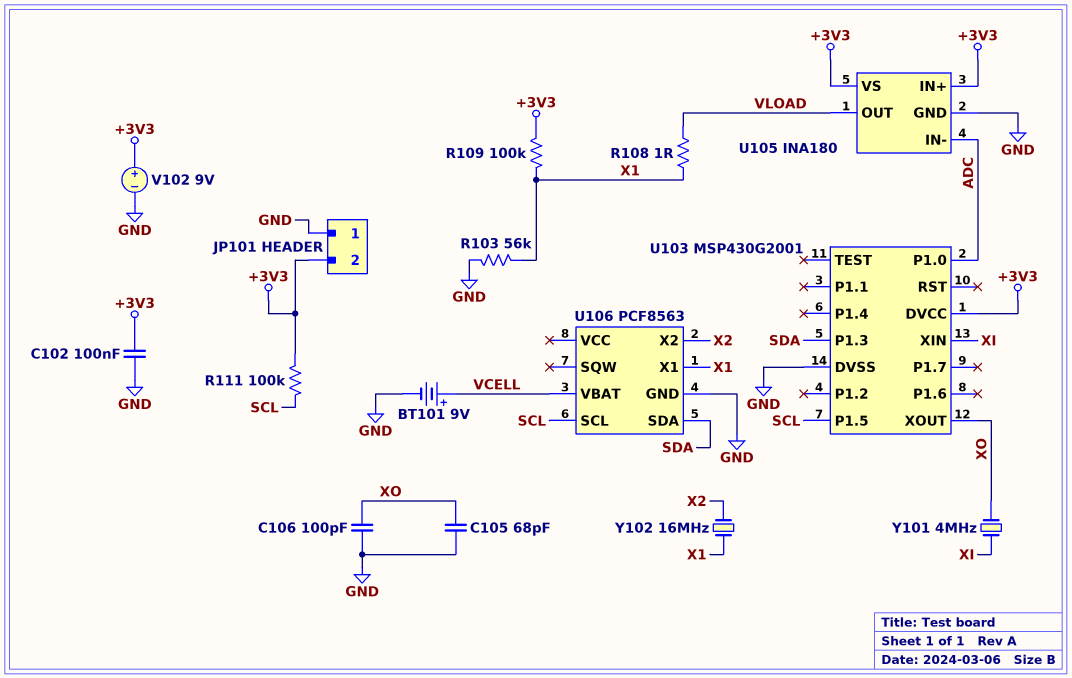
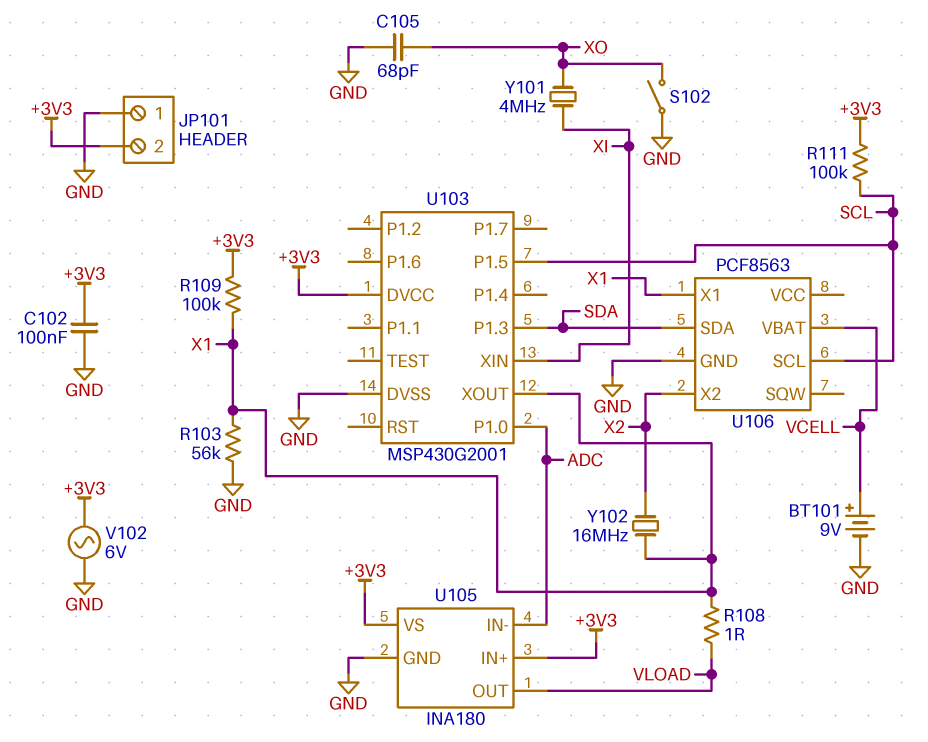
C106: 100pF (GND, XO) -> none
S102: none -> switch (GND, XO)
U103 pin XOUT: XO -> X1
V102: 9V (plus +3V3, minus GND) -> AC 6V (+3V3, GND)

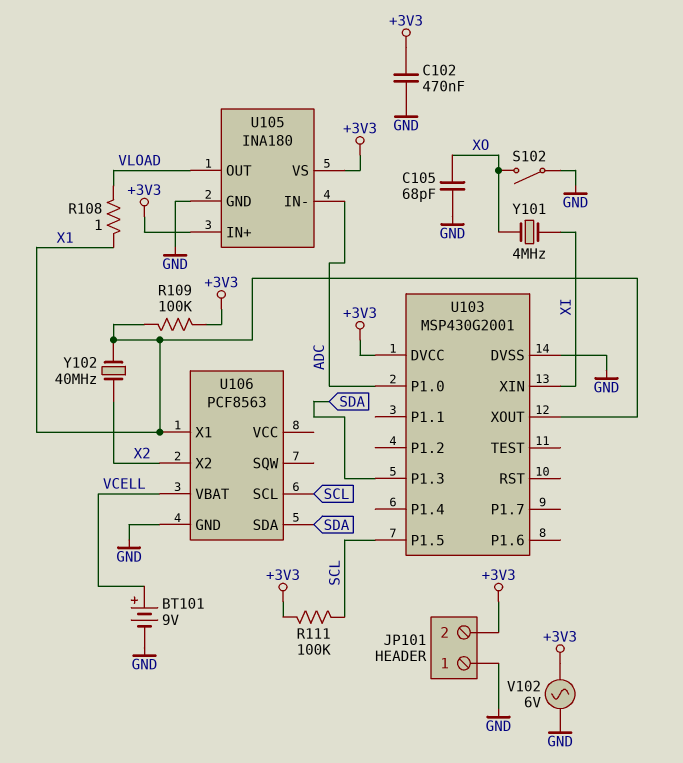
C102: 100nF (+3V3, GND) -> 470nF (+3V3, GND)
R103: 56k (GND, X1) -> none
Y102: 16MHz (X1, X2) -> 40MHz (X1, X2)

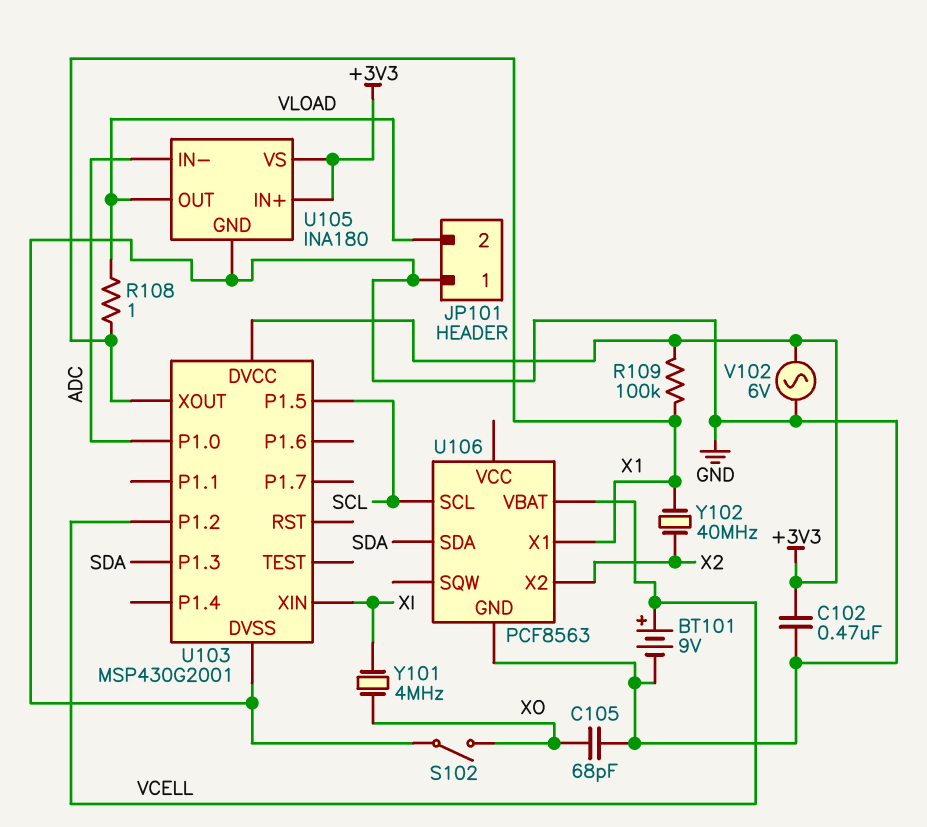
JP101 pin 2: +3V3 -> VLOAD
R111: 100k (+3V3, SCL) -> none
U103 pin P1.2: none -> VCELL

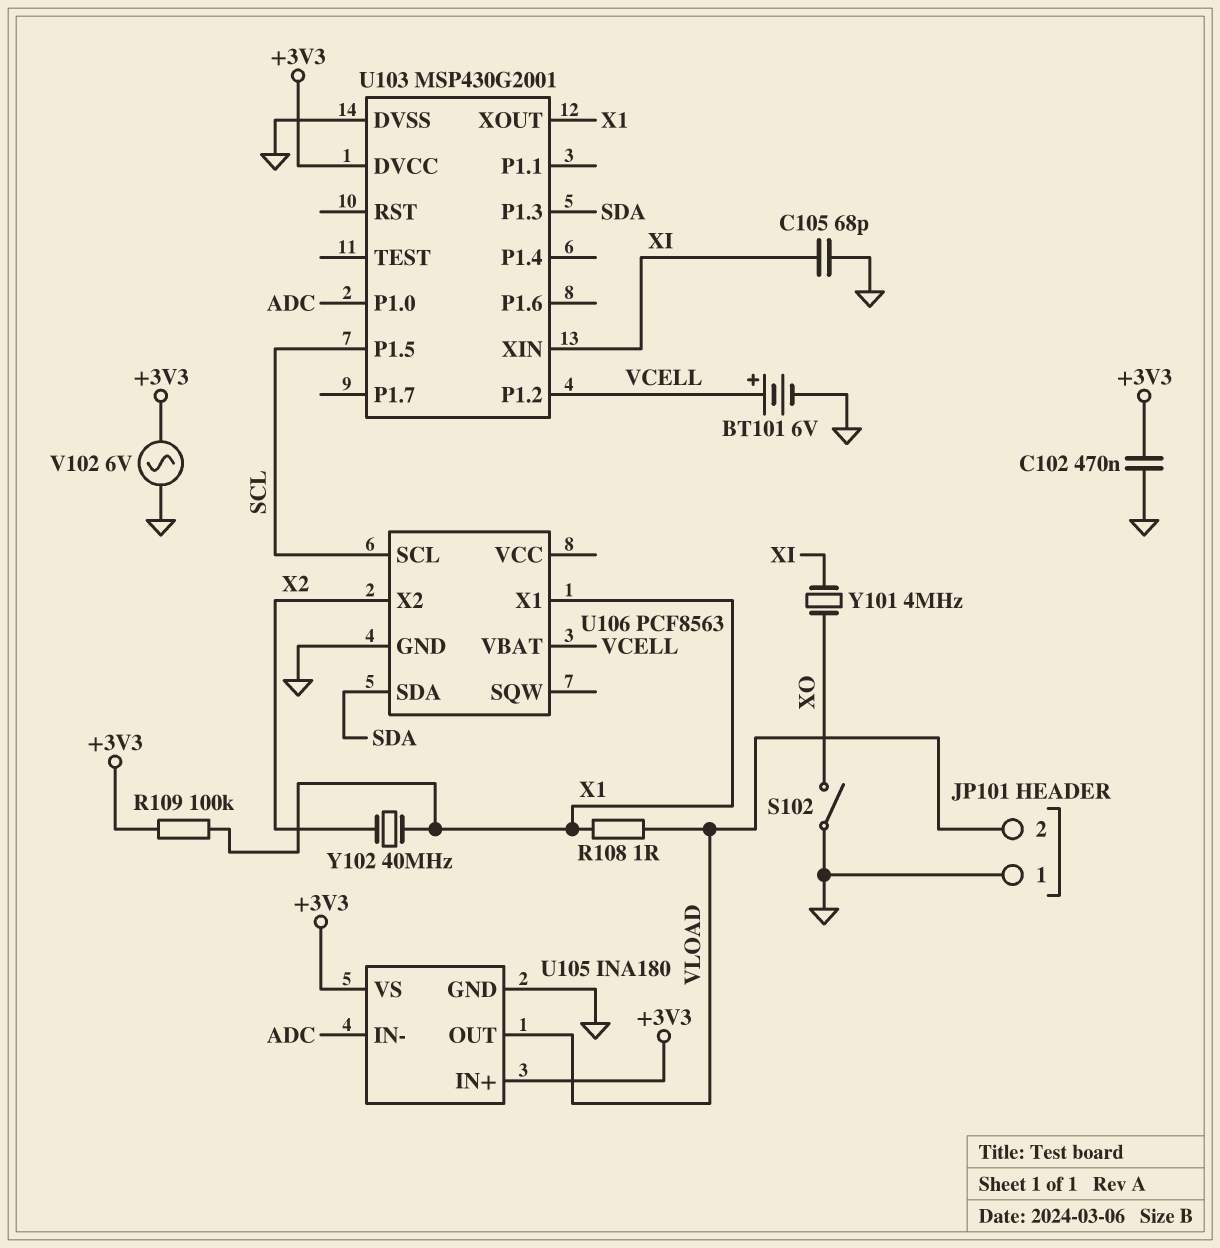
BT101: 9V (plus VCELL, minus GND) -> 6V (plus VCELL, minus GND)
C105: 68pF (GND, XO) -> 68pF (GND, XI)

